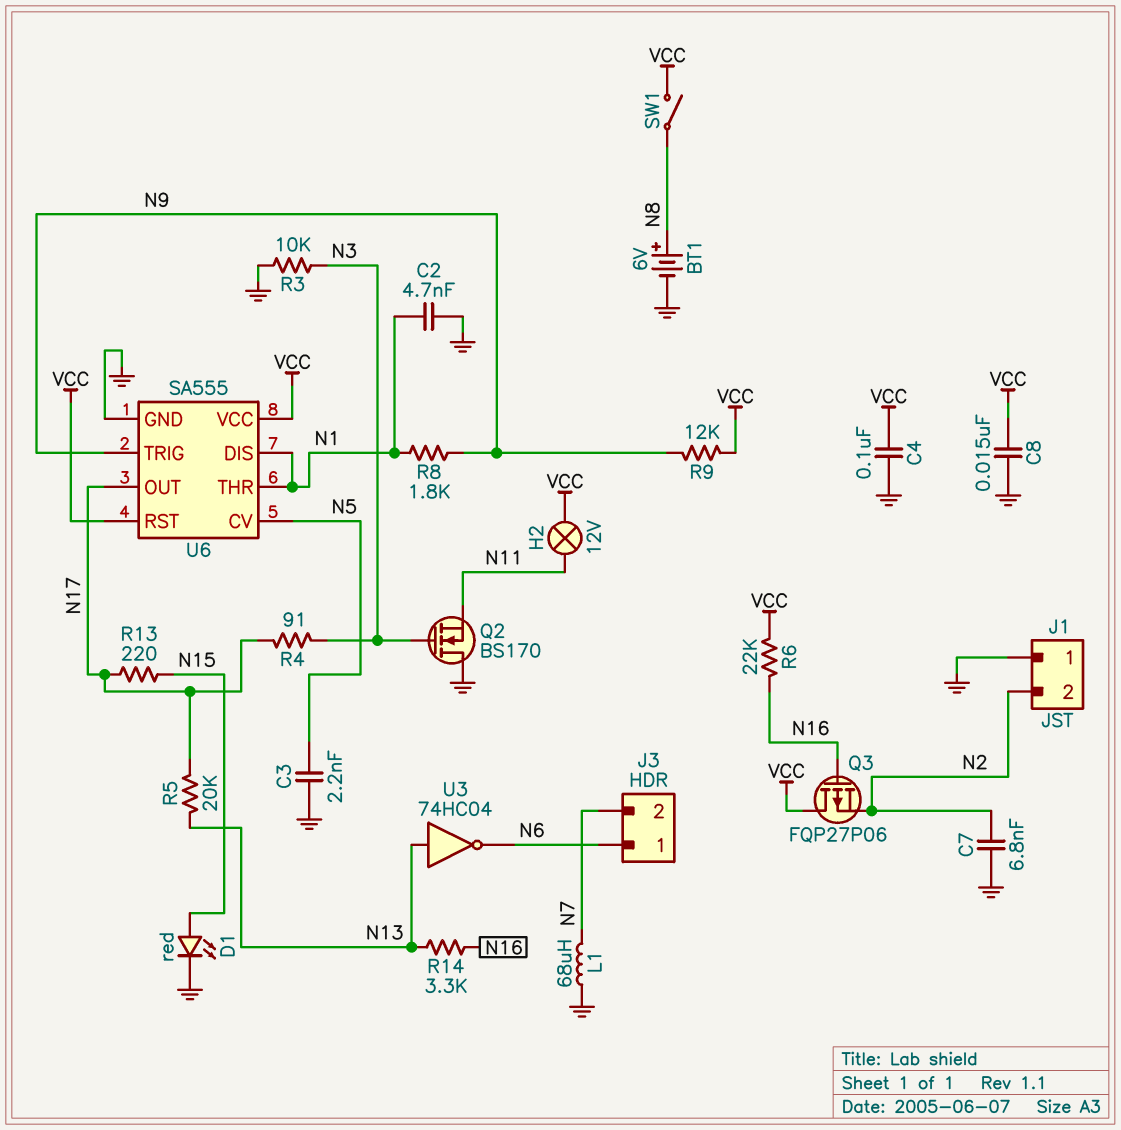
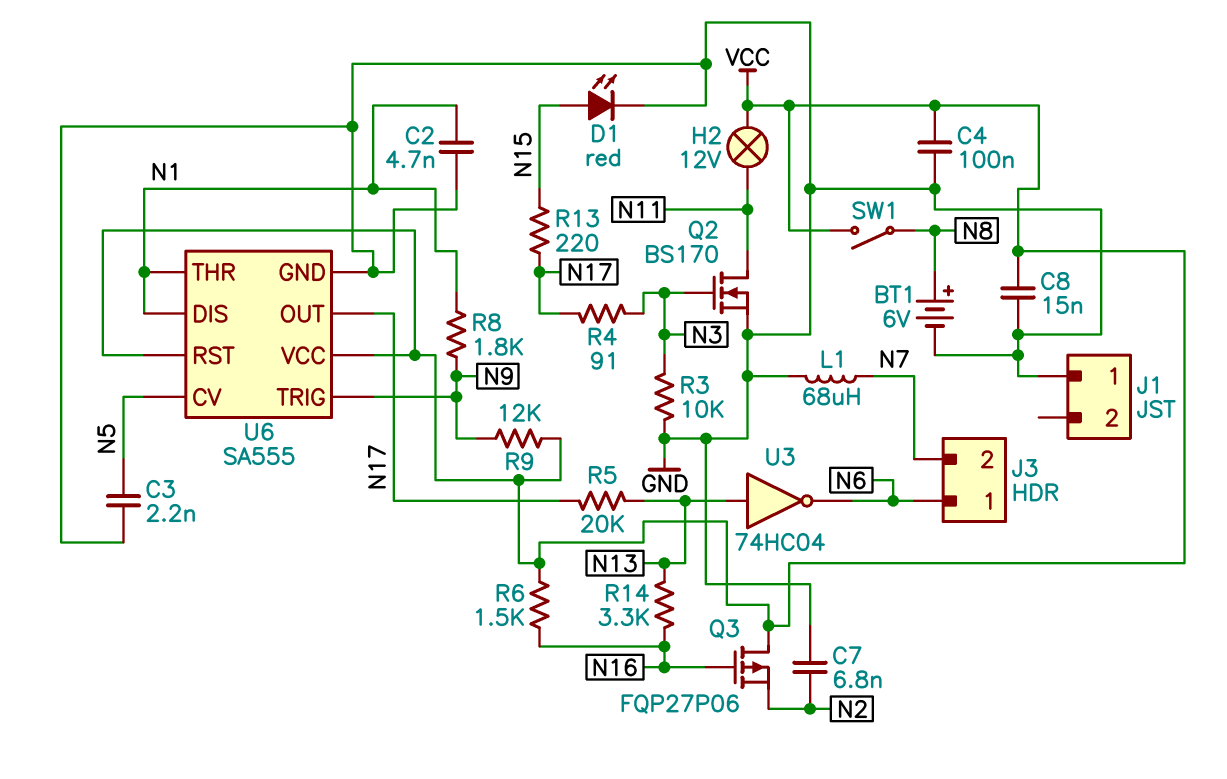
J1 pin 2: N2 -> none
Q2: NMOS BS170 (G N3, D GND, S N11) -> NMOS BS170 (G N3, D N11, S GND)
R6: 22k (N16, VCC) -> 1.5k (N16, VCC)

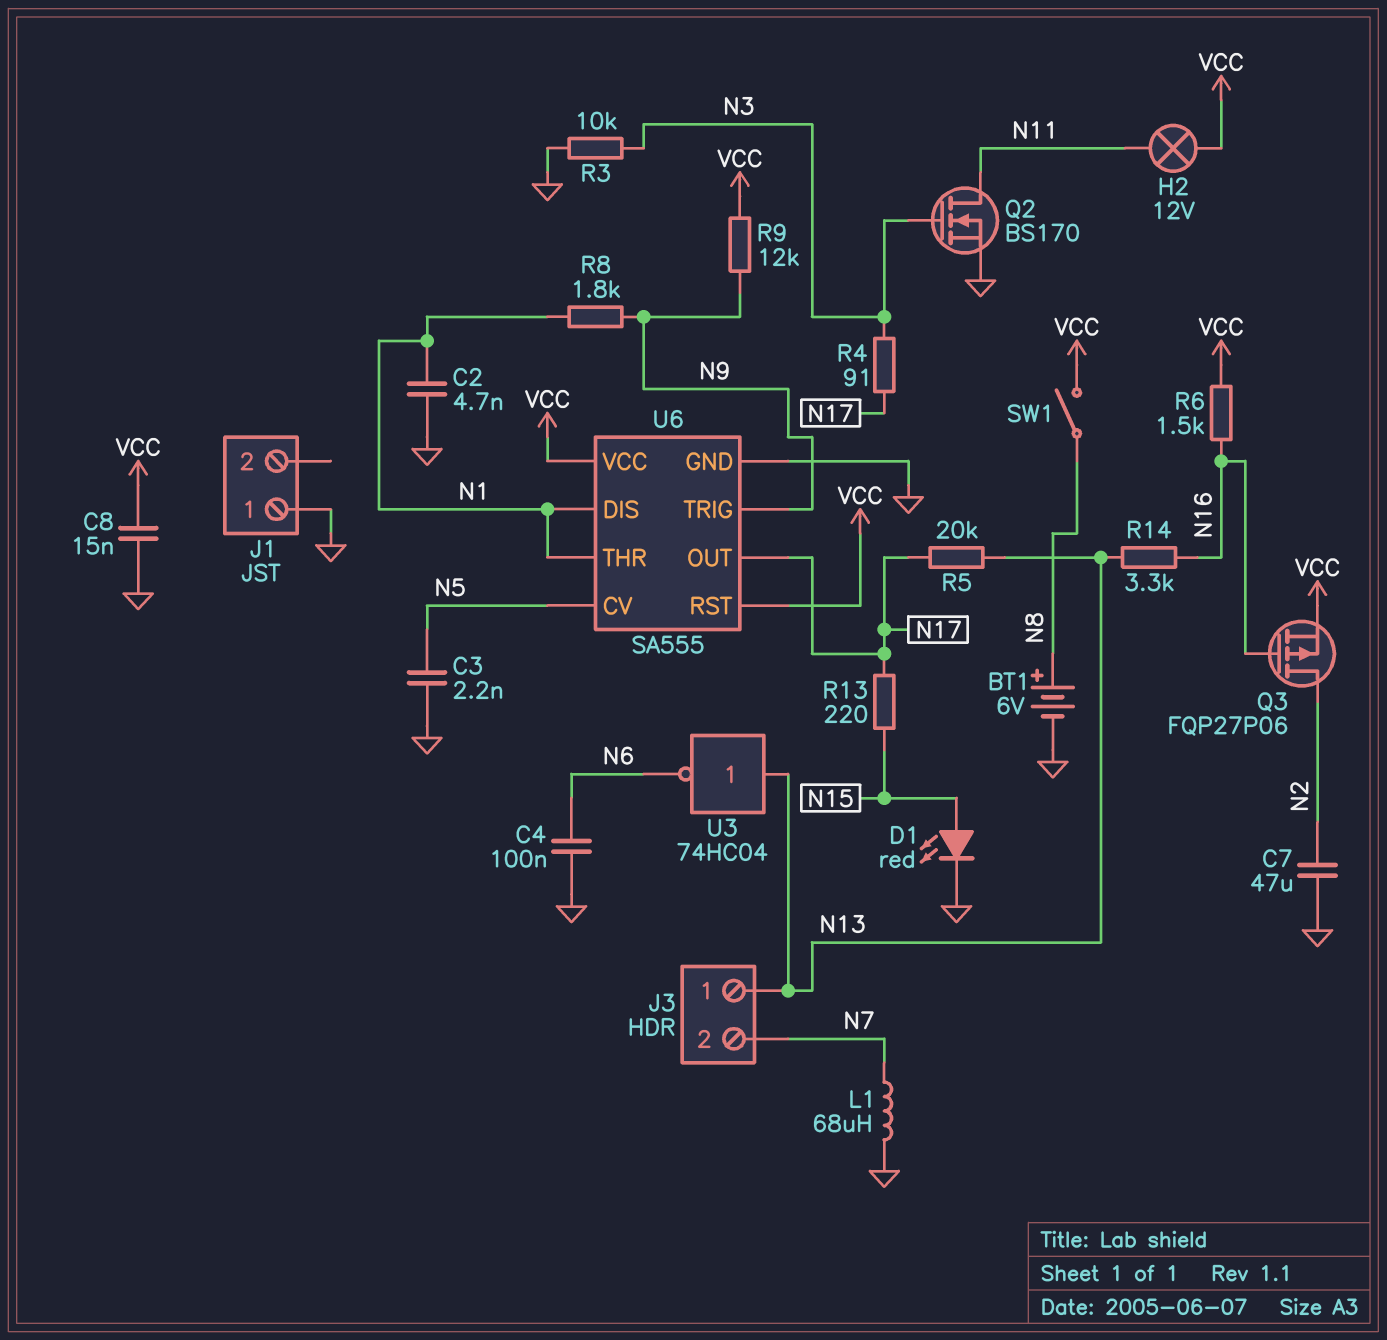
C4: 100nF (GND, VCC) -> 100nF (GND, N6)
C7: 6.8nF (GND, N2) -> 47uF (GND, N2)
J3 pin 1: N6 -> N13
Q3: PMOS FQP27P06 (G N16, D VCC, S N2) -> PMOS FQP27P06 (G N16, D N2, S VCC)

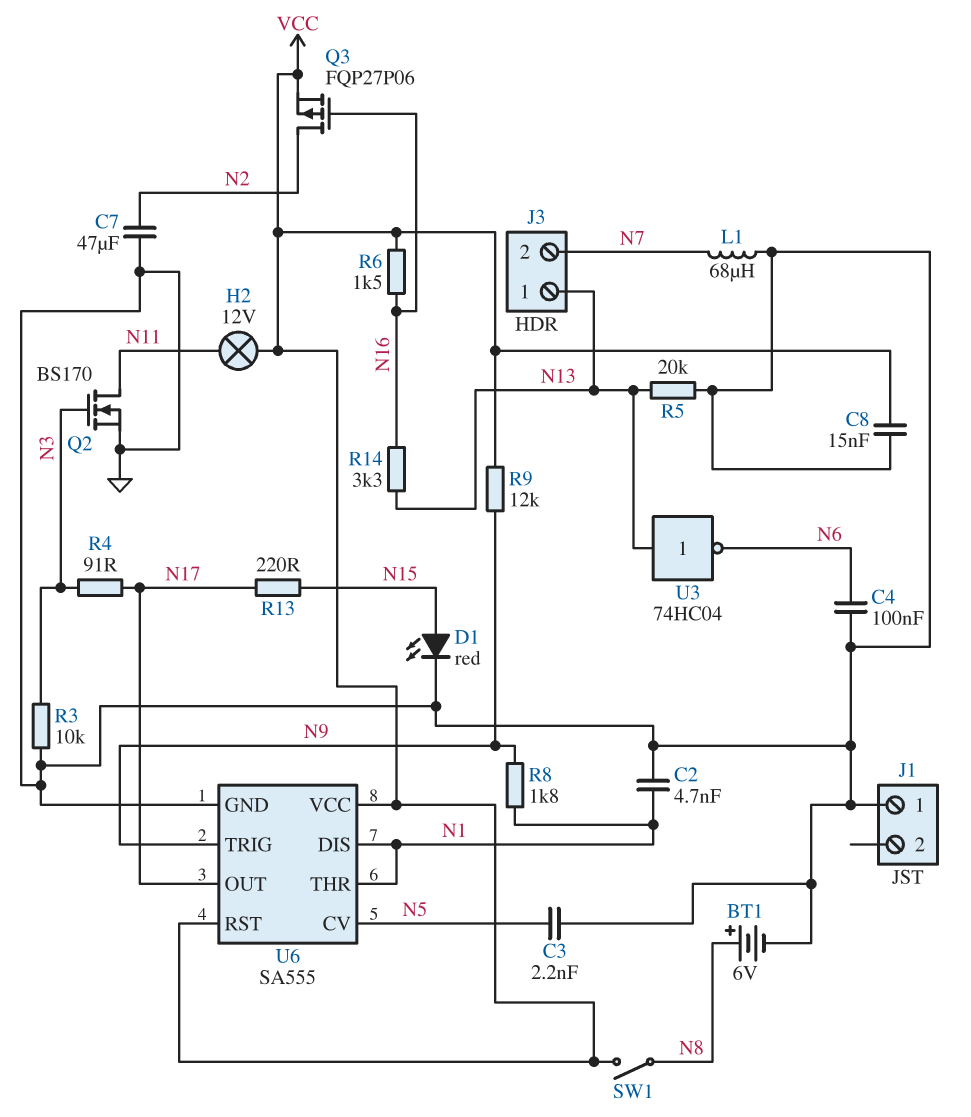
R5: 20k (N13, N17) -> 20k (GND, N13)

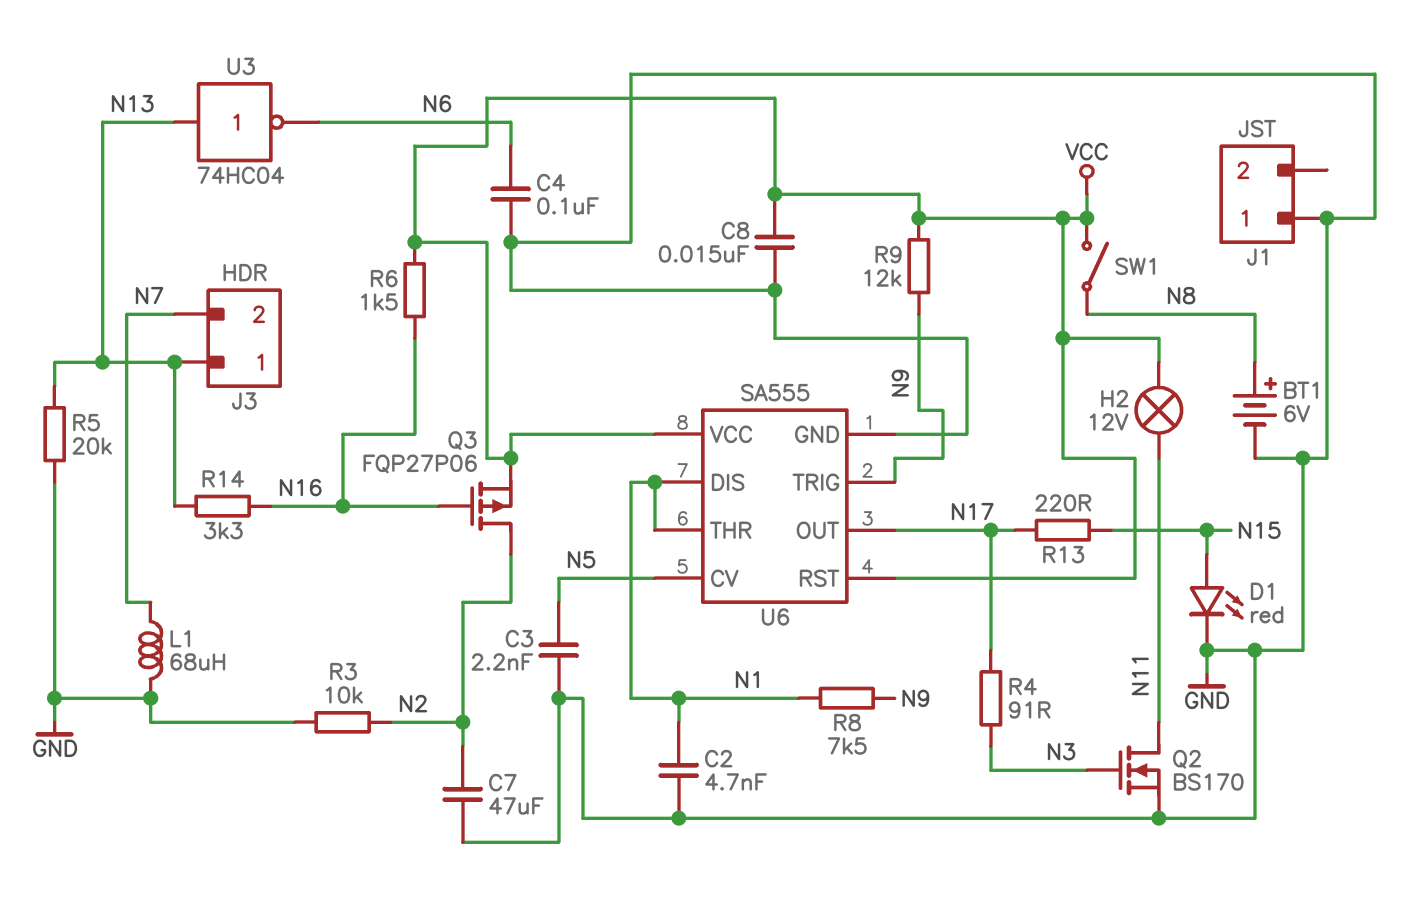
R3: 10k (GND, N3) -> 10k (GND, N2)
R8: 1.8k (N1, N9) -> 7.5k (N1, N9)

